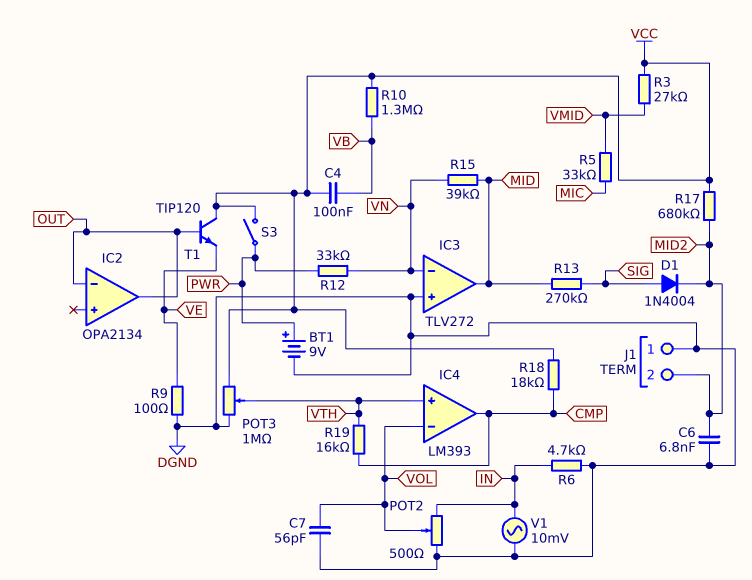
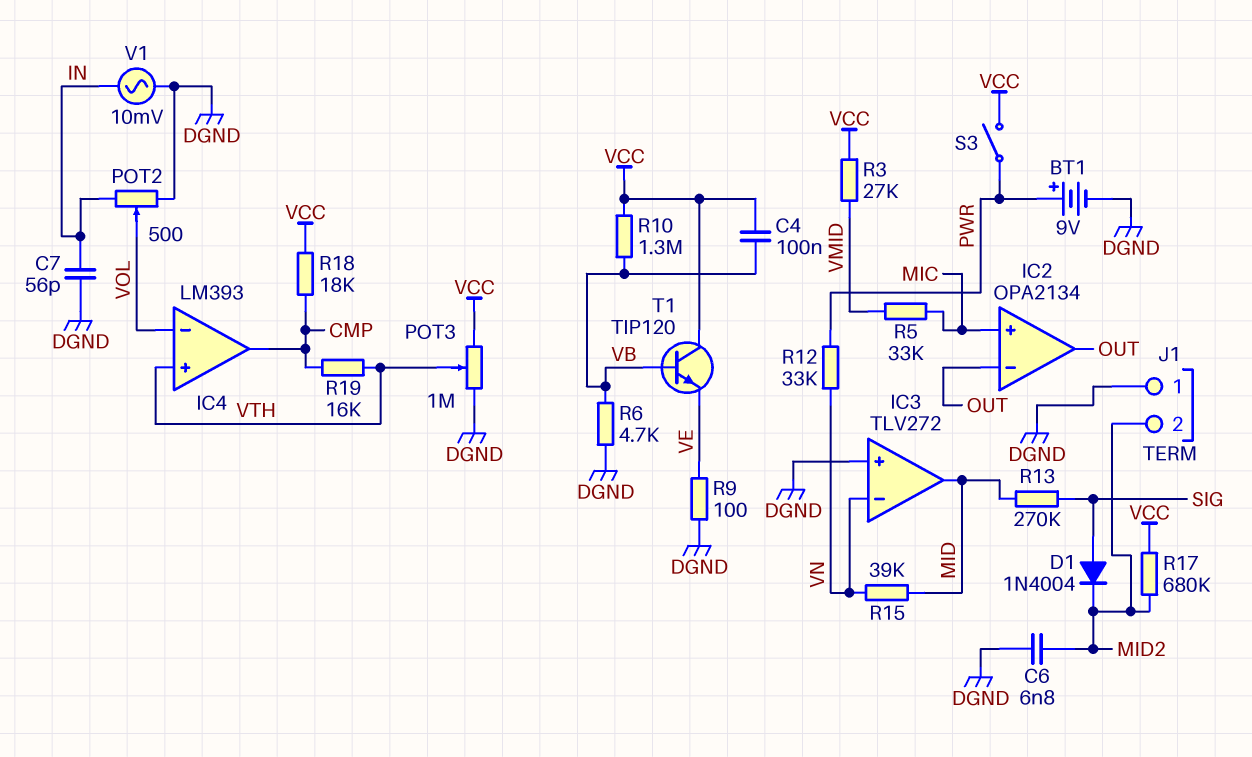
C7: 56pF (DGND, VOL) -> 56pF (DGND, IN)
IC2 pin in+: none -> MIC
R6: 4.7k (DGND, IN) -> 4.7k (DGND, VB)
T1: NPN TIP120 (B OUT, C VCC, E VE) -> NPN TIP120 (B VB, C VCC, E VE)

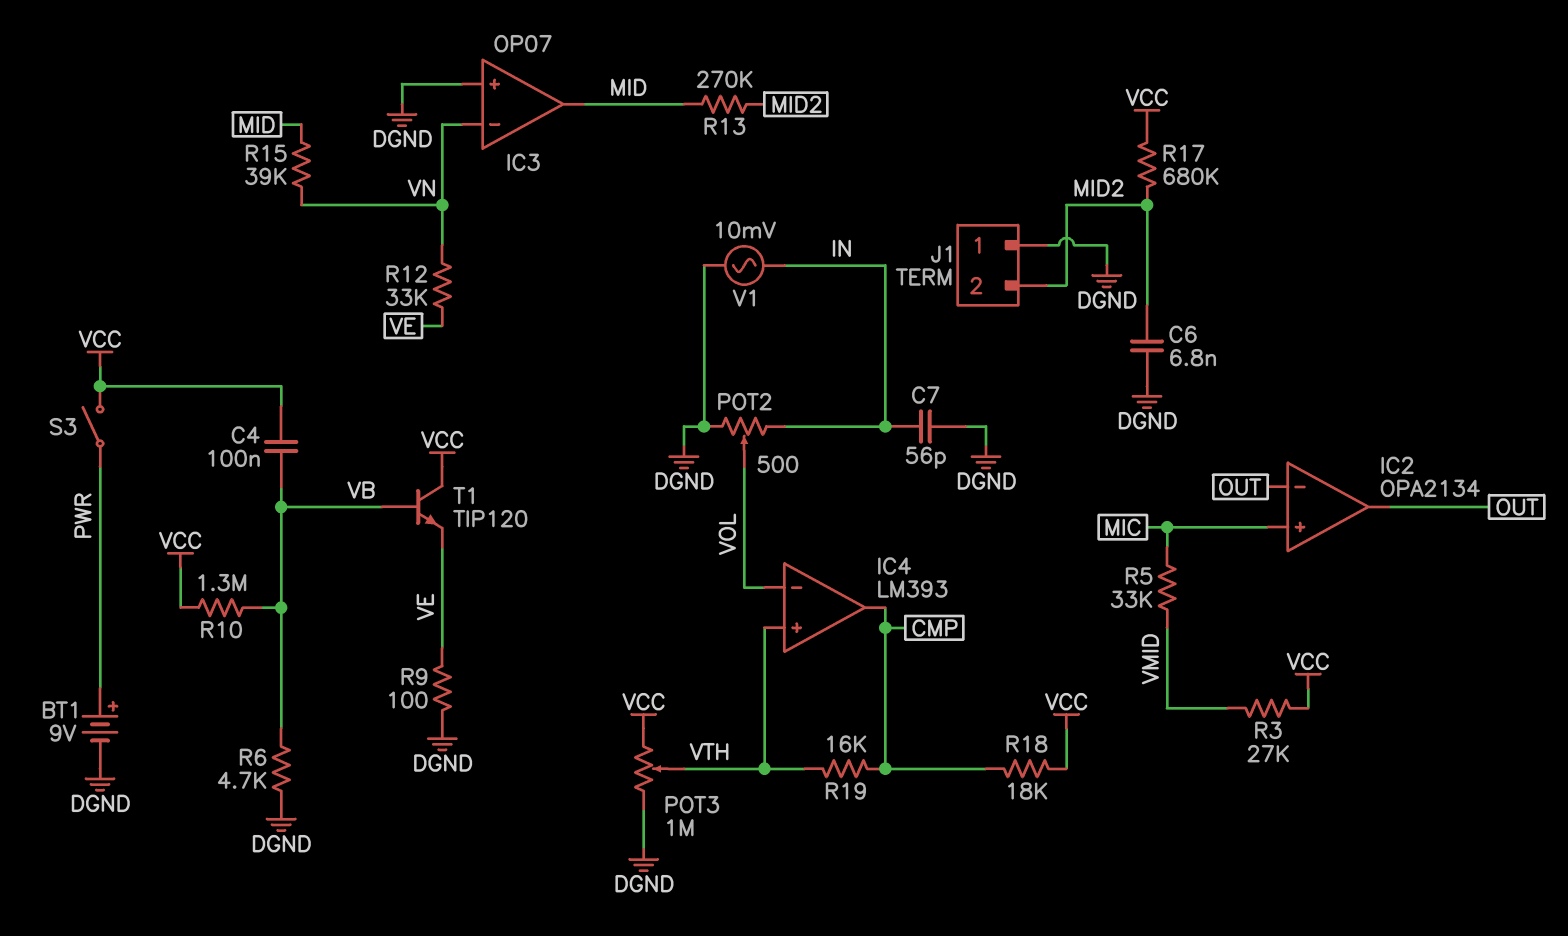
D1: diode 1N4004 (A SIG, K MID2) -> none
IC3: TLV272 -> OP07
R12: 33k (PWR, VN) -> 33k (VE, VN)
R13: 270k (MID, SIG) -> 270k (MID, MID2)

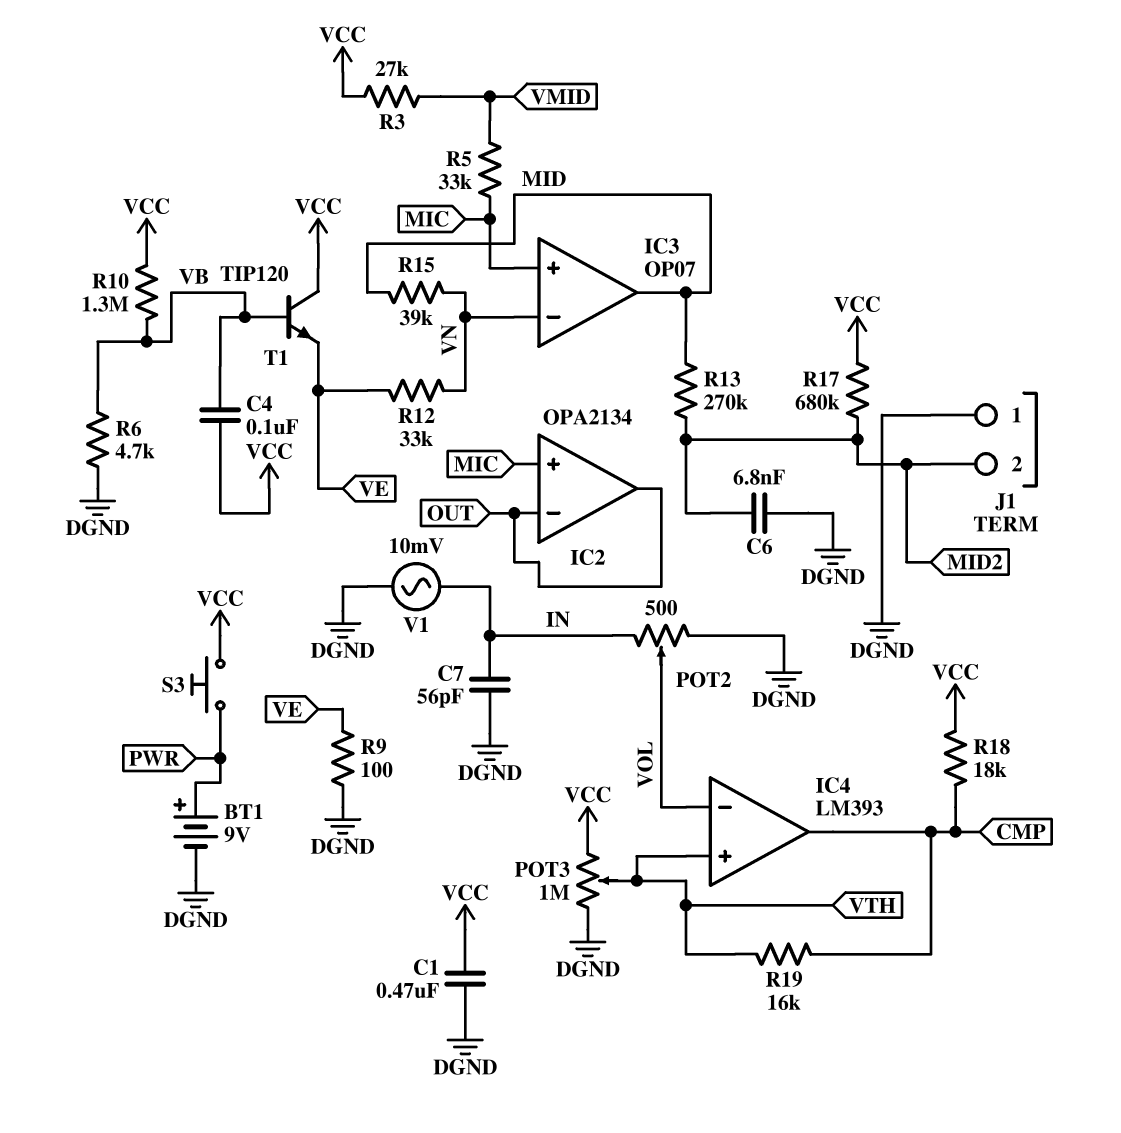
C1: none -> 470nF (DGND, VCC)
IC3 pin in+: DGND -> MIC
S3: switch (PWR, VCC) -> button (PWR, VCC)

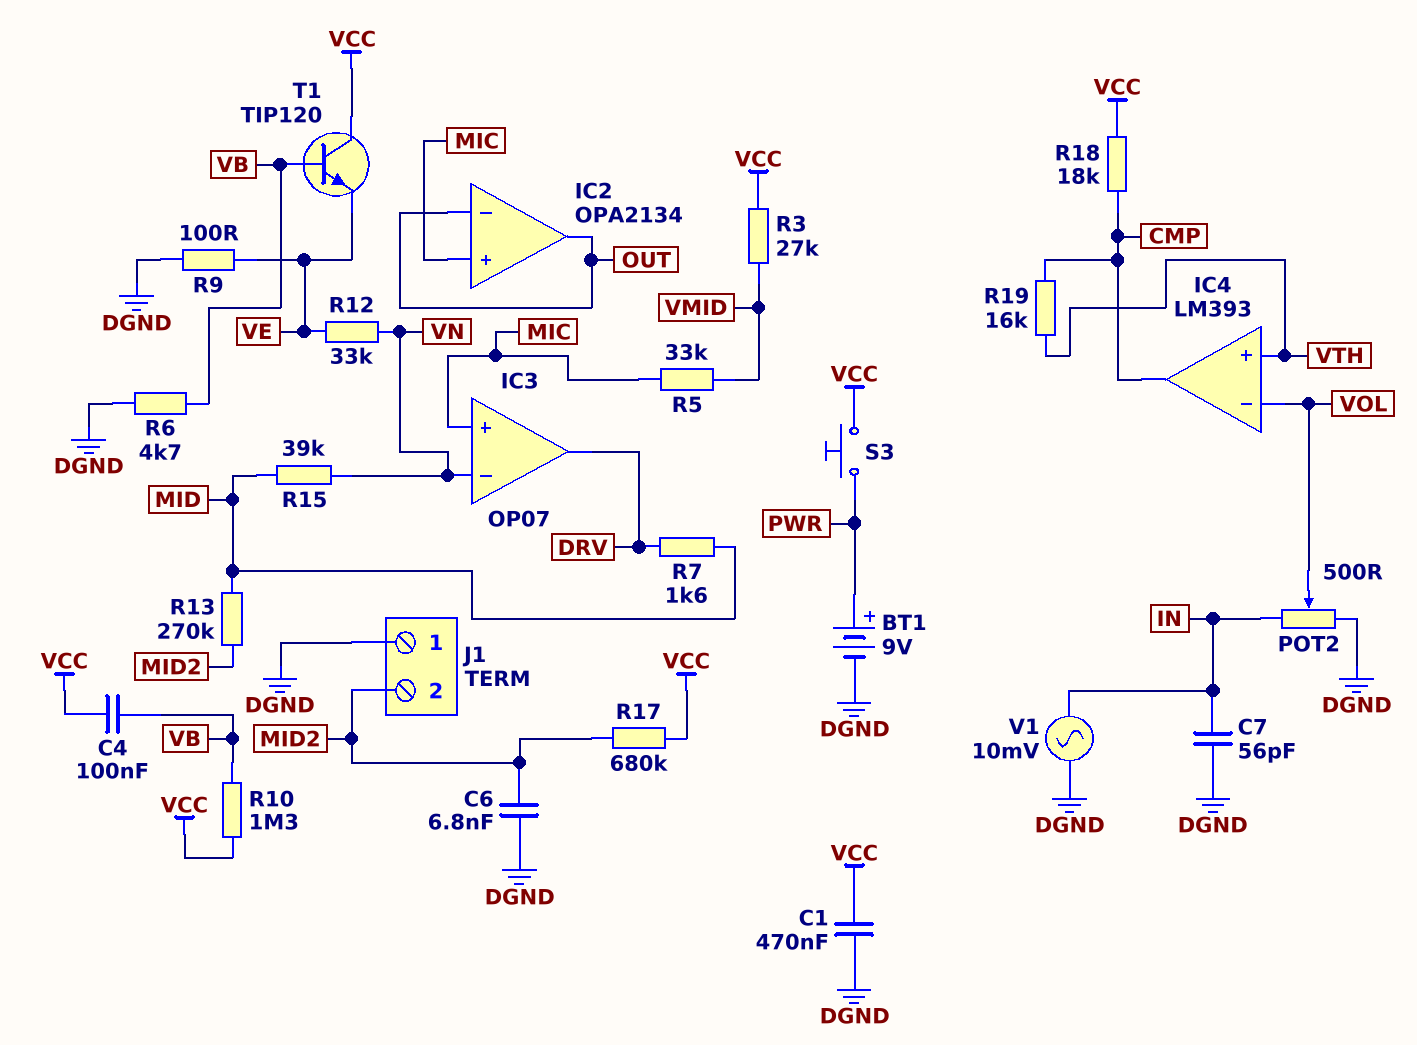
IC3 pin out: MID -> DRV
POT3: 1M (DGND, VCC, wiper VTH) -> none
R7: none -> 1.6k (DRV, MID)

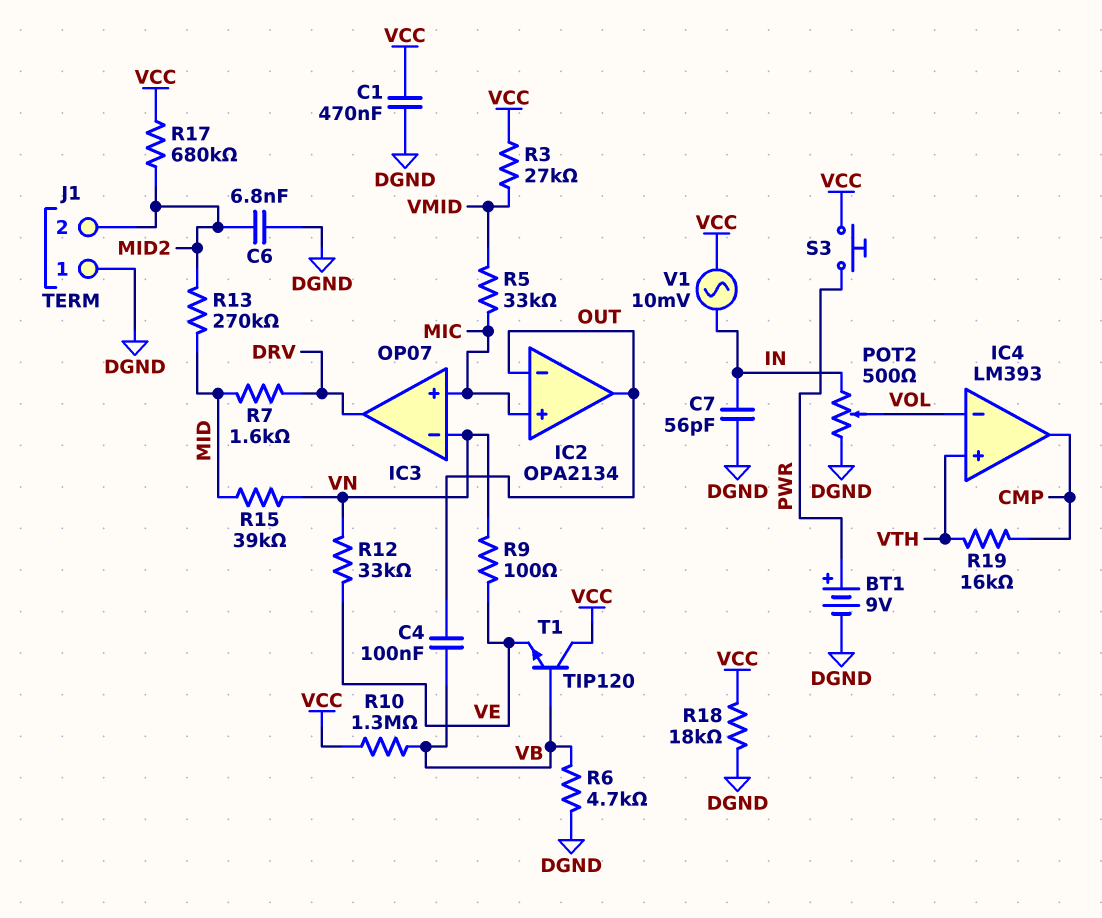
C4: 100nF (VB, VCC) -> 100nF (OUT, VB)
R9: 100 (DGND, VE) -> 100 (VE, VN)
R18: 18k (CMP, VCC) -> 18k (DGND, VCC)
V1: AC 10mV (DGND, IN) -> AC 10mV (IN, VCC)

